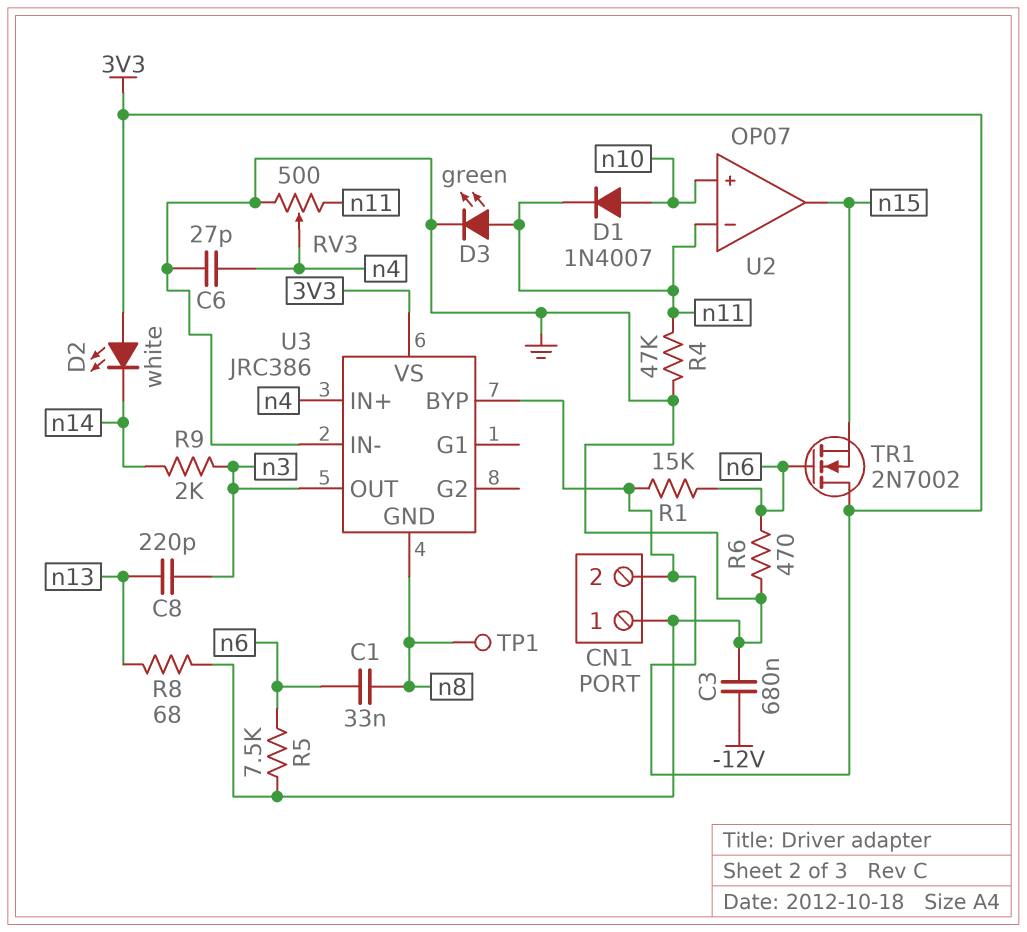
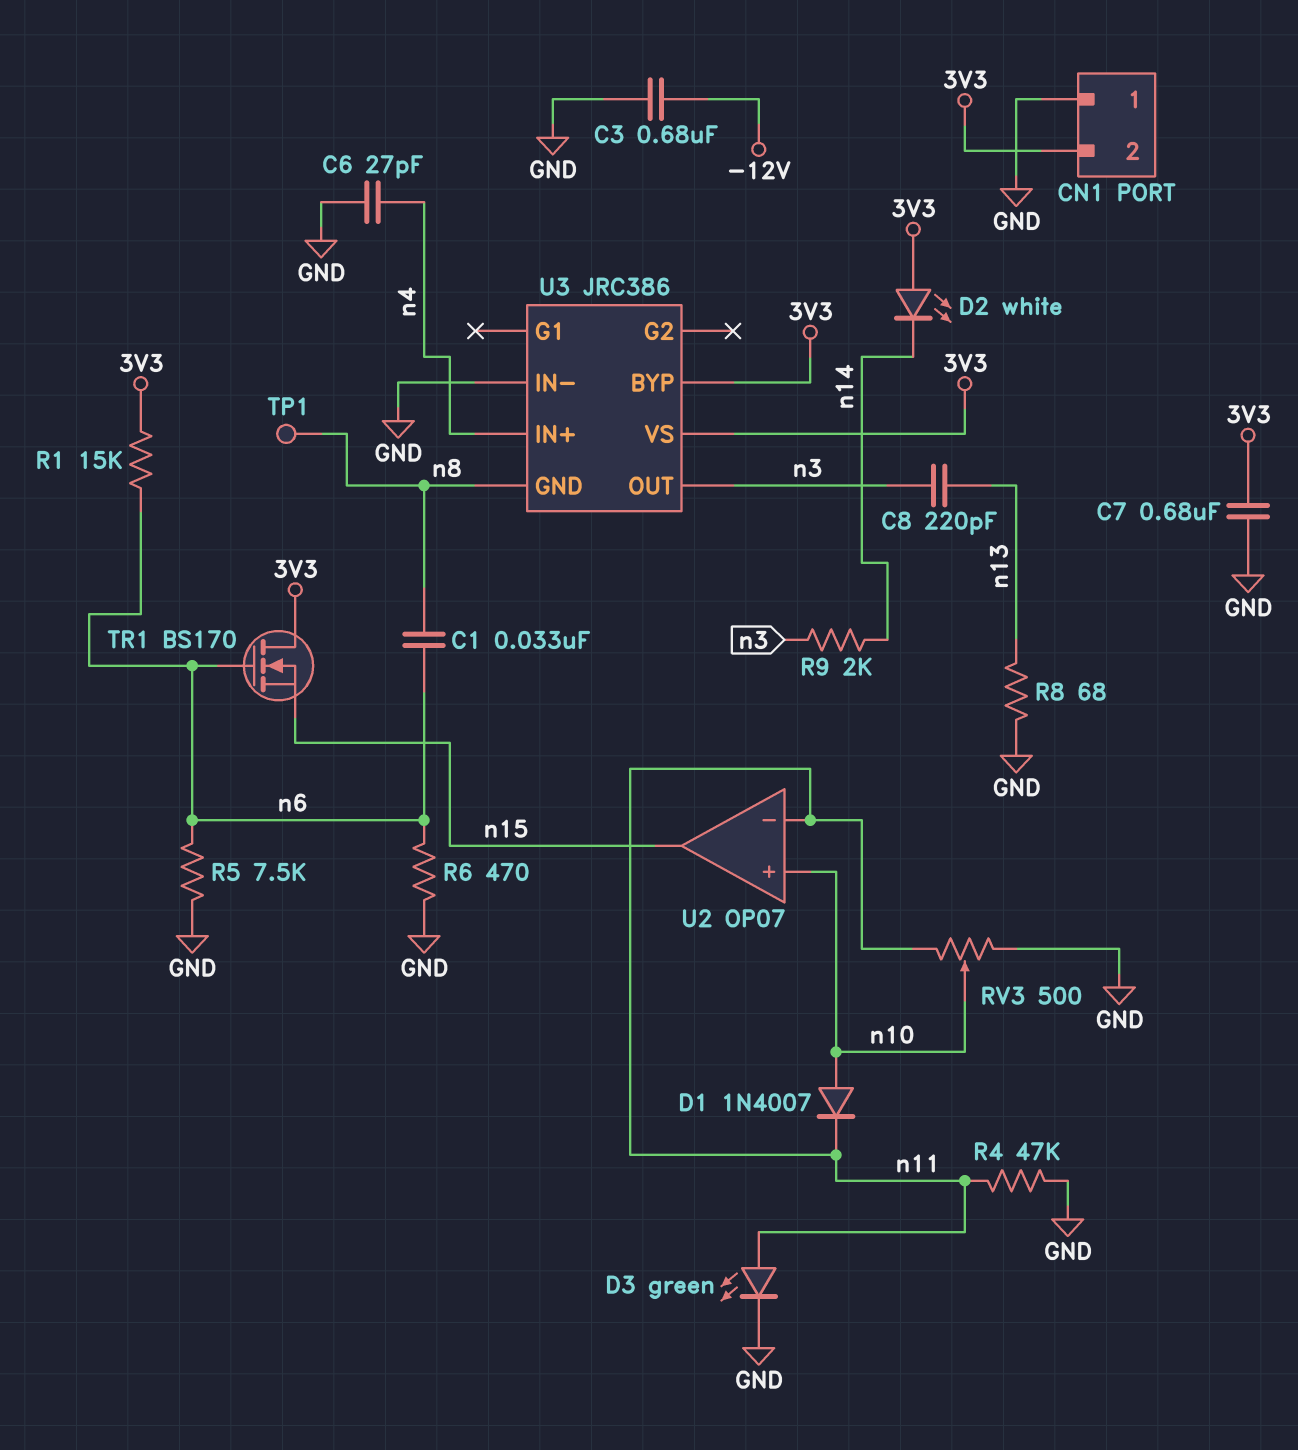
C7: none -> 680nF (3V3, GND)
RV3: 500 (GND, n11, wiper n4) -> 500 (GND, n11, wiper n10)
TR1: NMOS 2N7002 (G n6, D 3V3, S n15) -> NMOS BS170 (G n6, D 3V3, S n15)

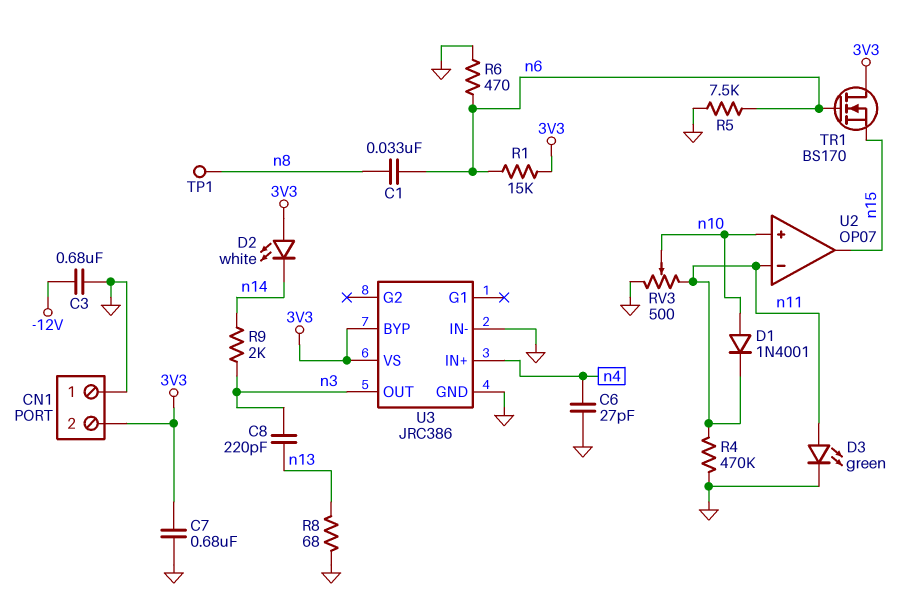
D1: diode 1N4007 (A n10, K n11) -> diode 1N4001 (A n10, K n11)
R4: 47k (GND, n11) -> 470k (GND, n11)
U3 pin GND: n8 -> GND

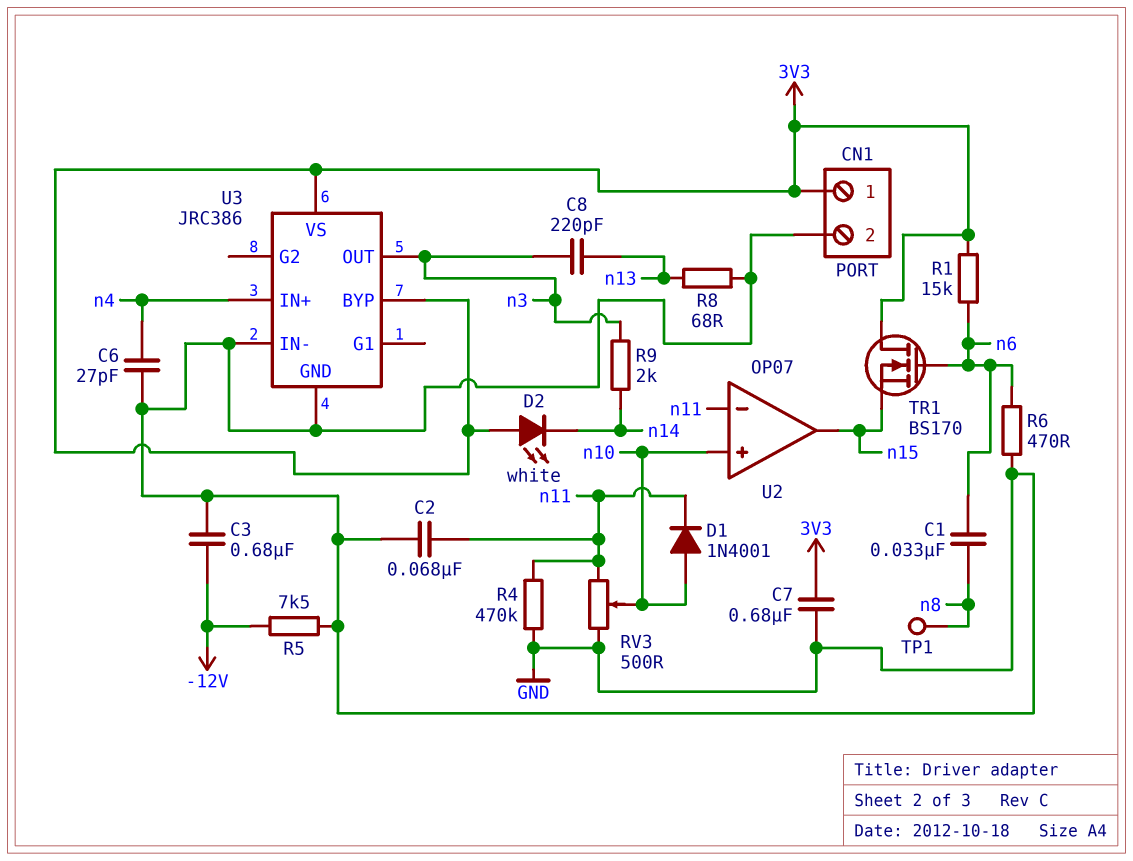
C2: none -> 68nF (GND, n11)
CN1 pin 1: GND -> 3V3
CN1 pin 2: 3V3 -> GND
D3: LED green (A n11, K GND) -> none
R5: 7.5k (GND, n6) -> 7.5k (-12V, GND)

